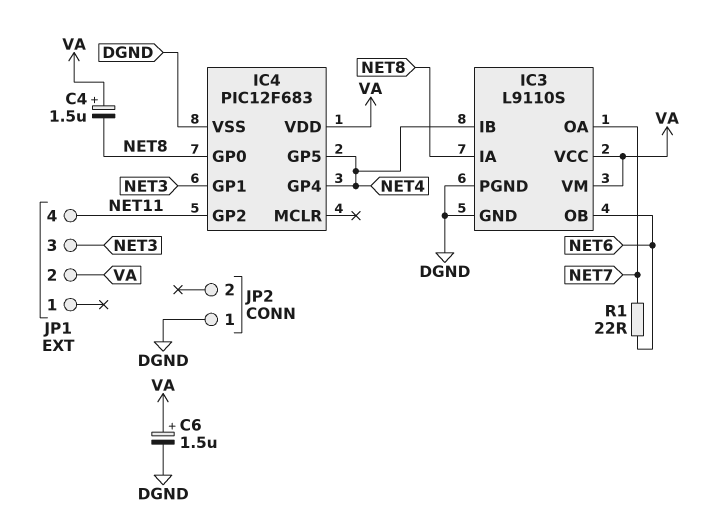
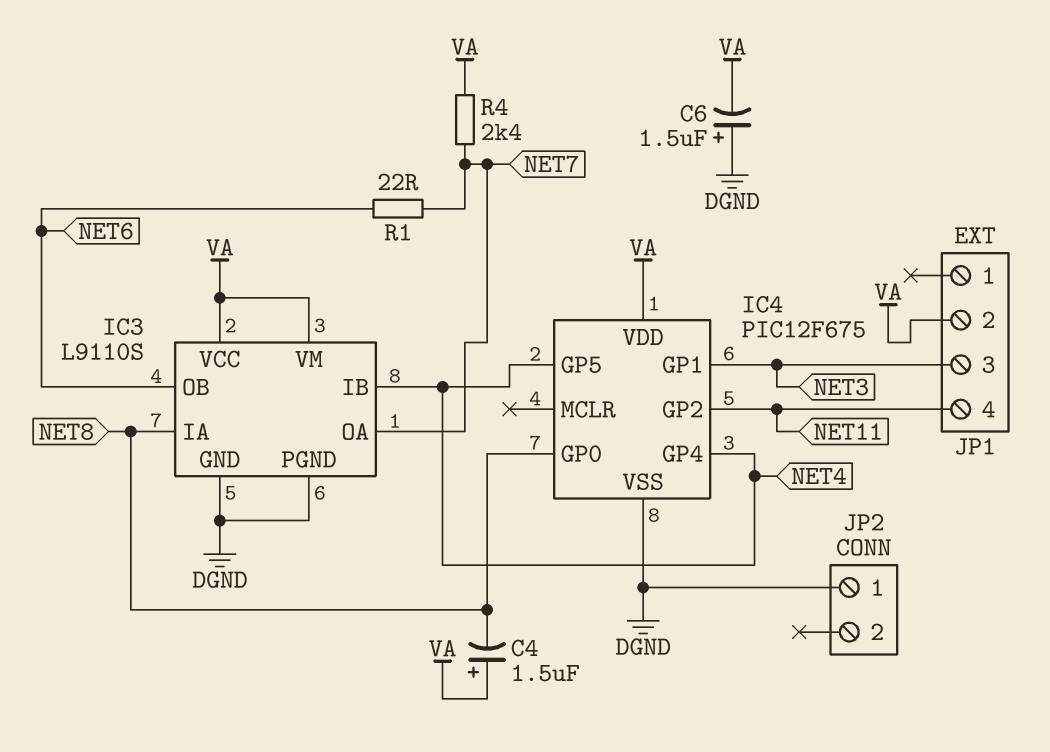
C6: 1.5uF (plus VA, minus DGND) -> 1.5uF (plus DGND, minus VA)
IC4: PIC12F683 -> PIC12F675
R4: none -> 2.4k (NET7, VA)

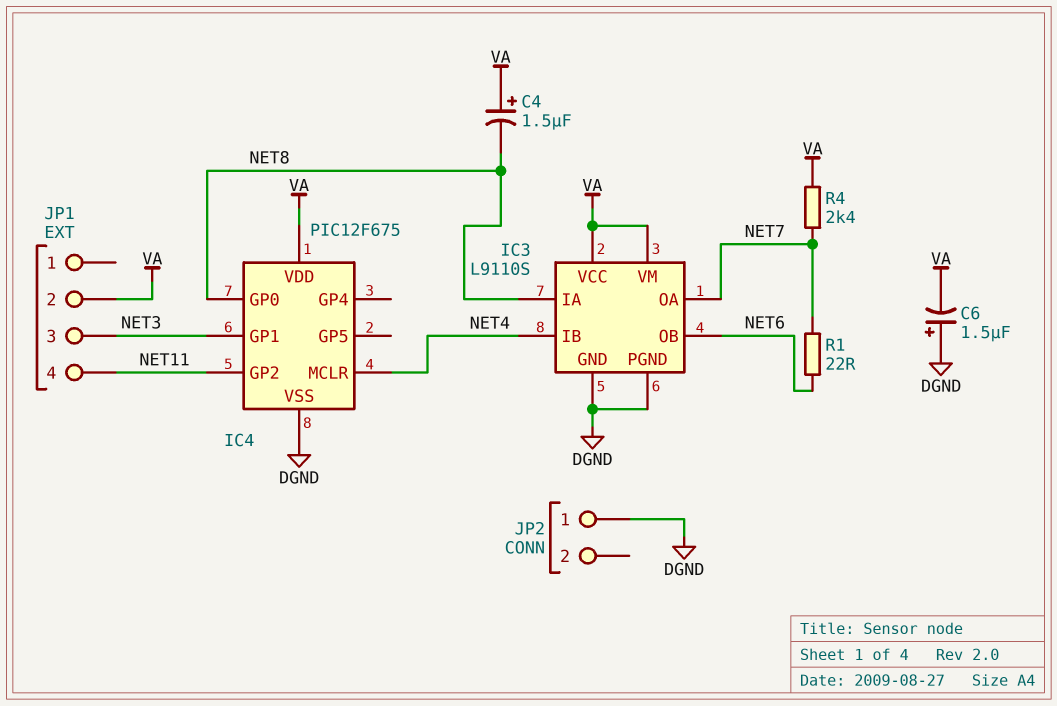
IC4 pin GP4: NET4 -> none
IC4 pin GP5: NET4 -> none
IC4 pin MCLR: none -> NET4

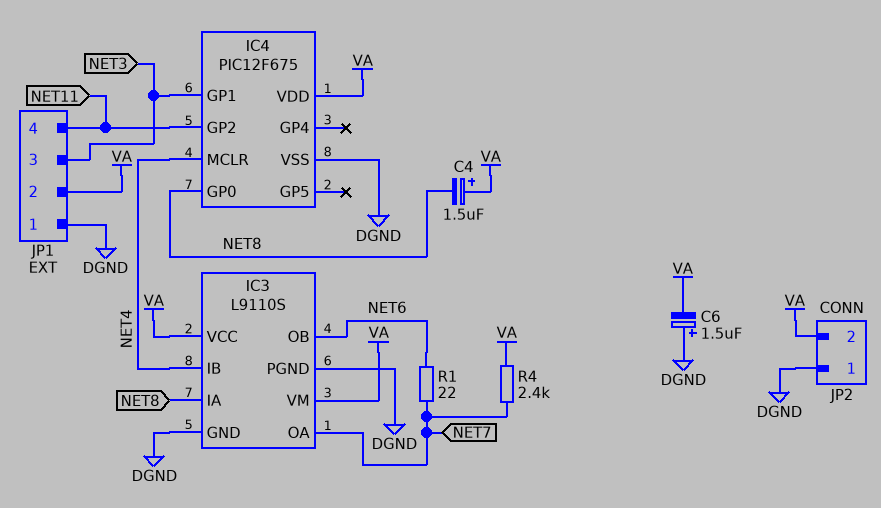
JP1 pin 1: none -> DGND
JP2 pin 2: none -> VA

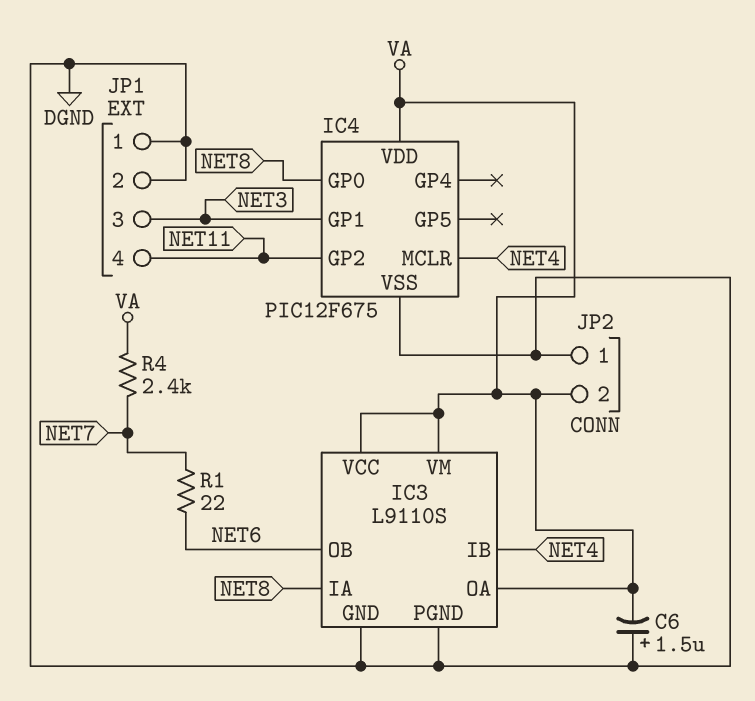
C4: 1.5uF (plus VA, minus NET8) -> none
IC3 pin OA: NET7 -> VA
JP1 pin 2: VA -> DGND

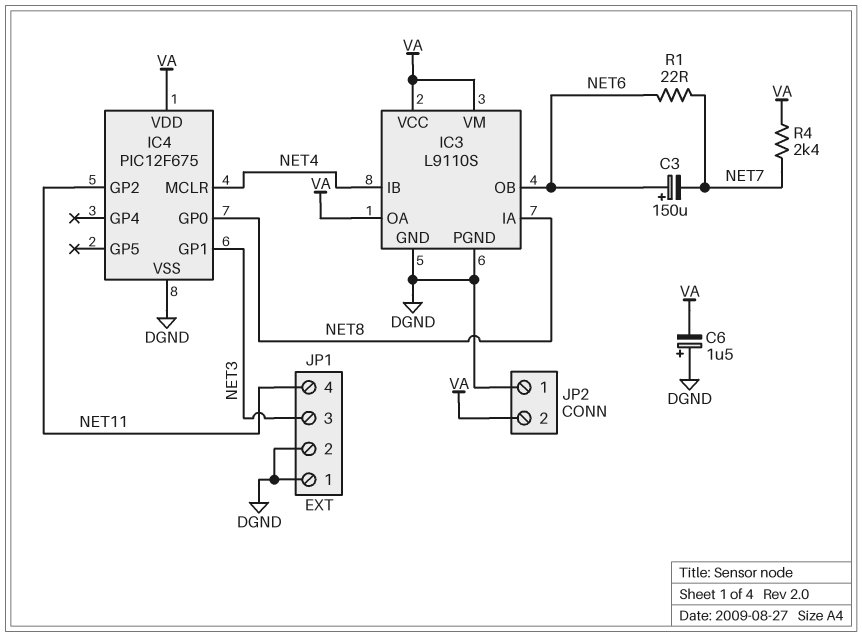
C3: none -> 150uF (plus NET6, minus NET7)

